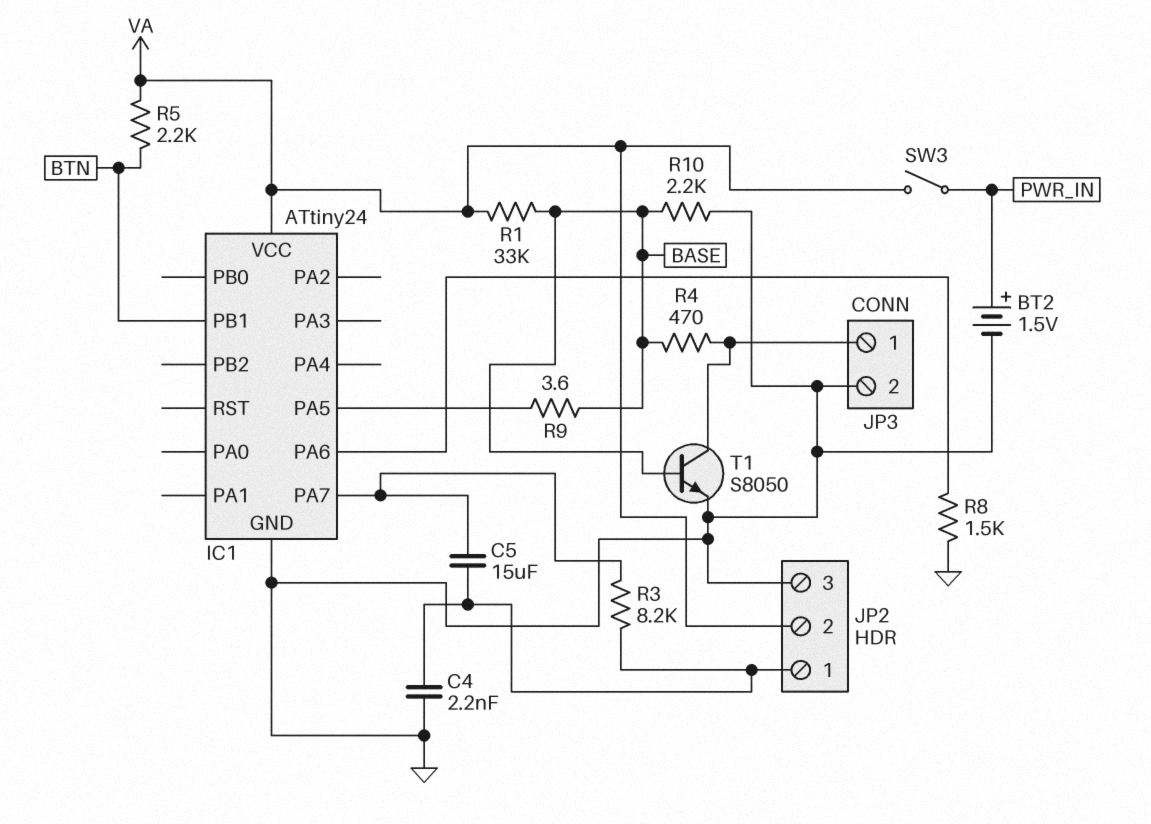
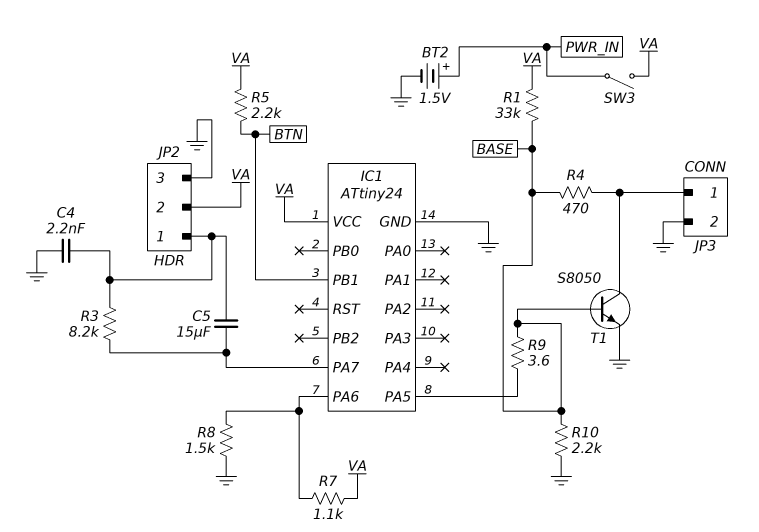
R7: none -> 1.1k (IC1/PA6, VA)

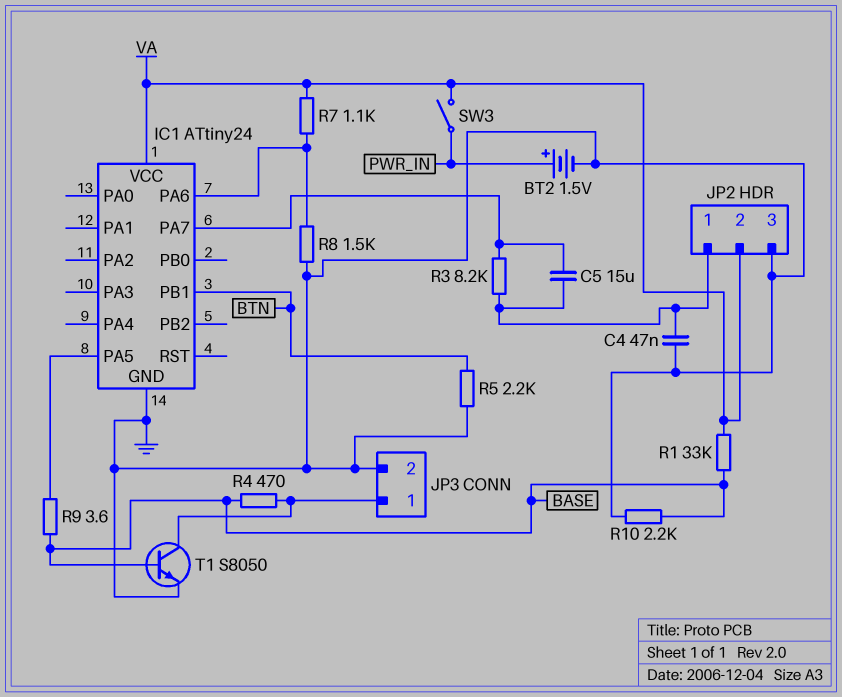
C4: 2.2nF (GND, JP2/1) -> 47nF (GND, JP2/1)
R5: 2.2k (BTN, VA) -> 2.2k (BTN, GND)

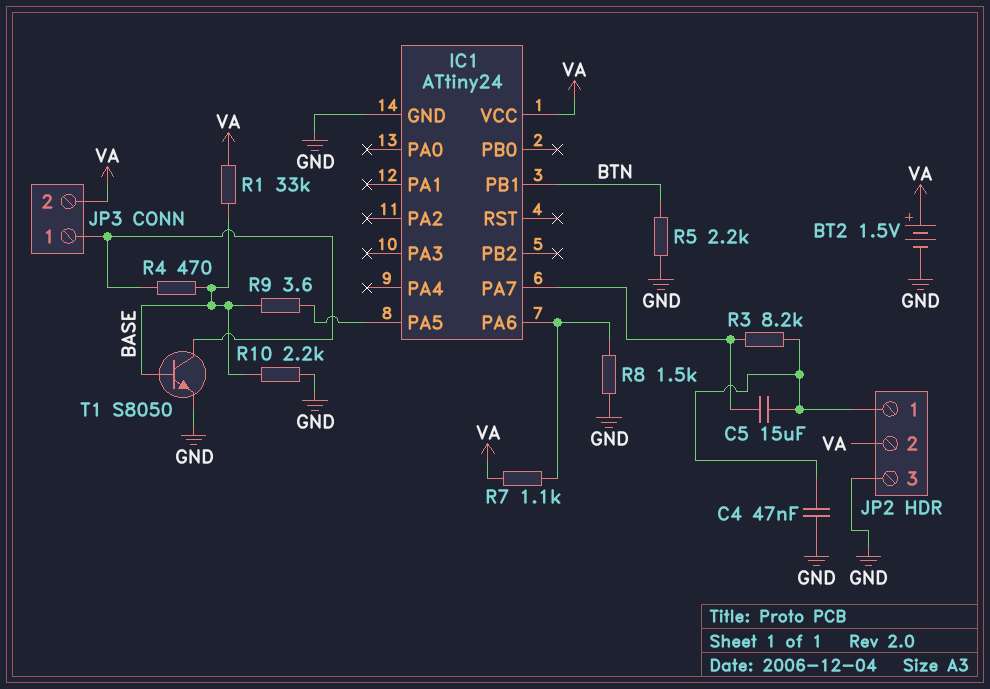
BT2: 1.5V (plus PWR_IN, minus GND) -> 1.5V (plus VA, minus GND)
JP3 pin 2: GND -> VA
SW3: switch (PWR_IN, VA) -> none

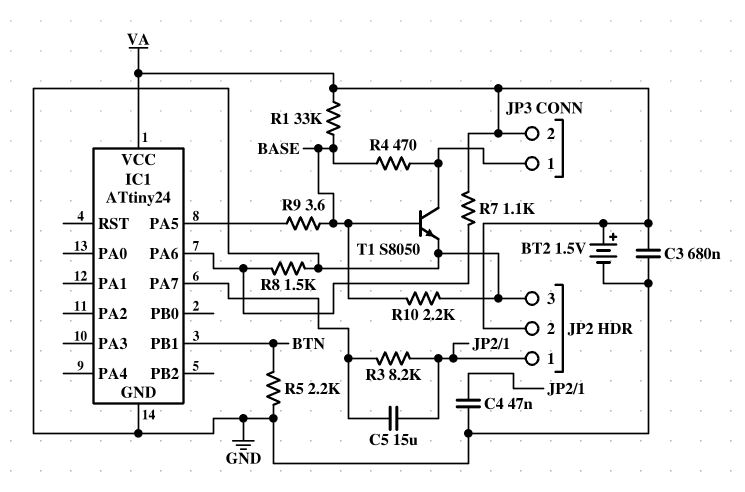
C3: none -> 680nF (GND, VA)

